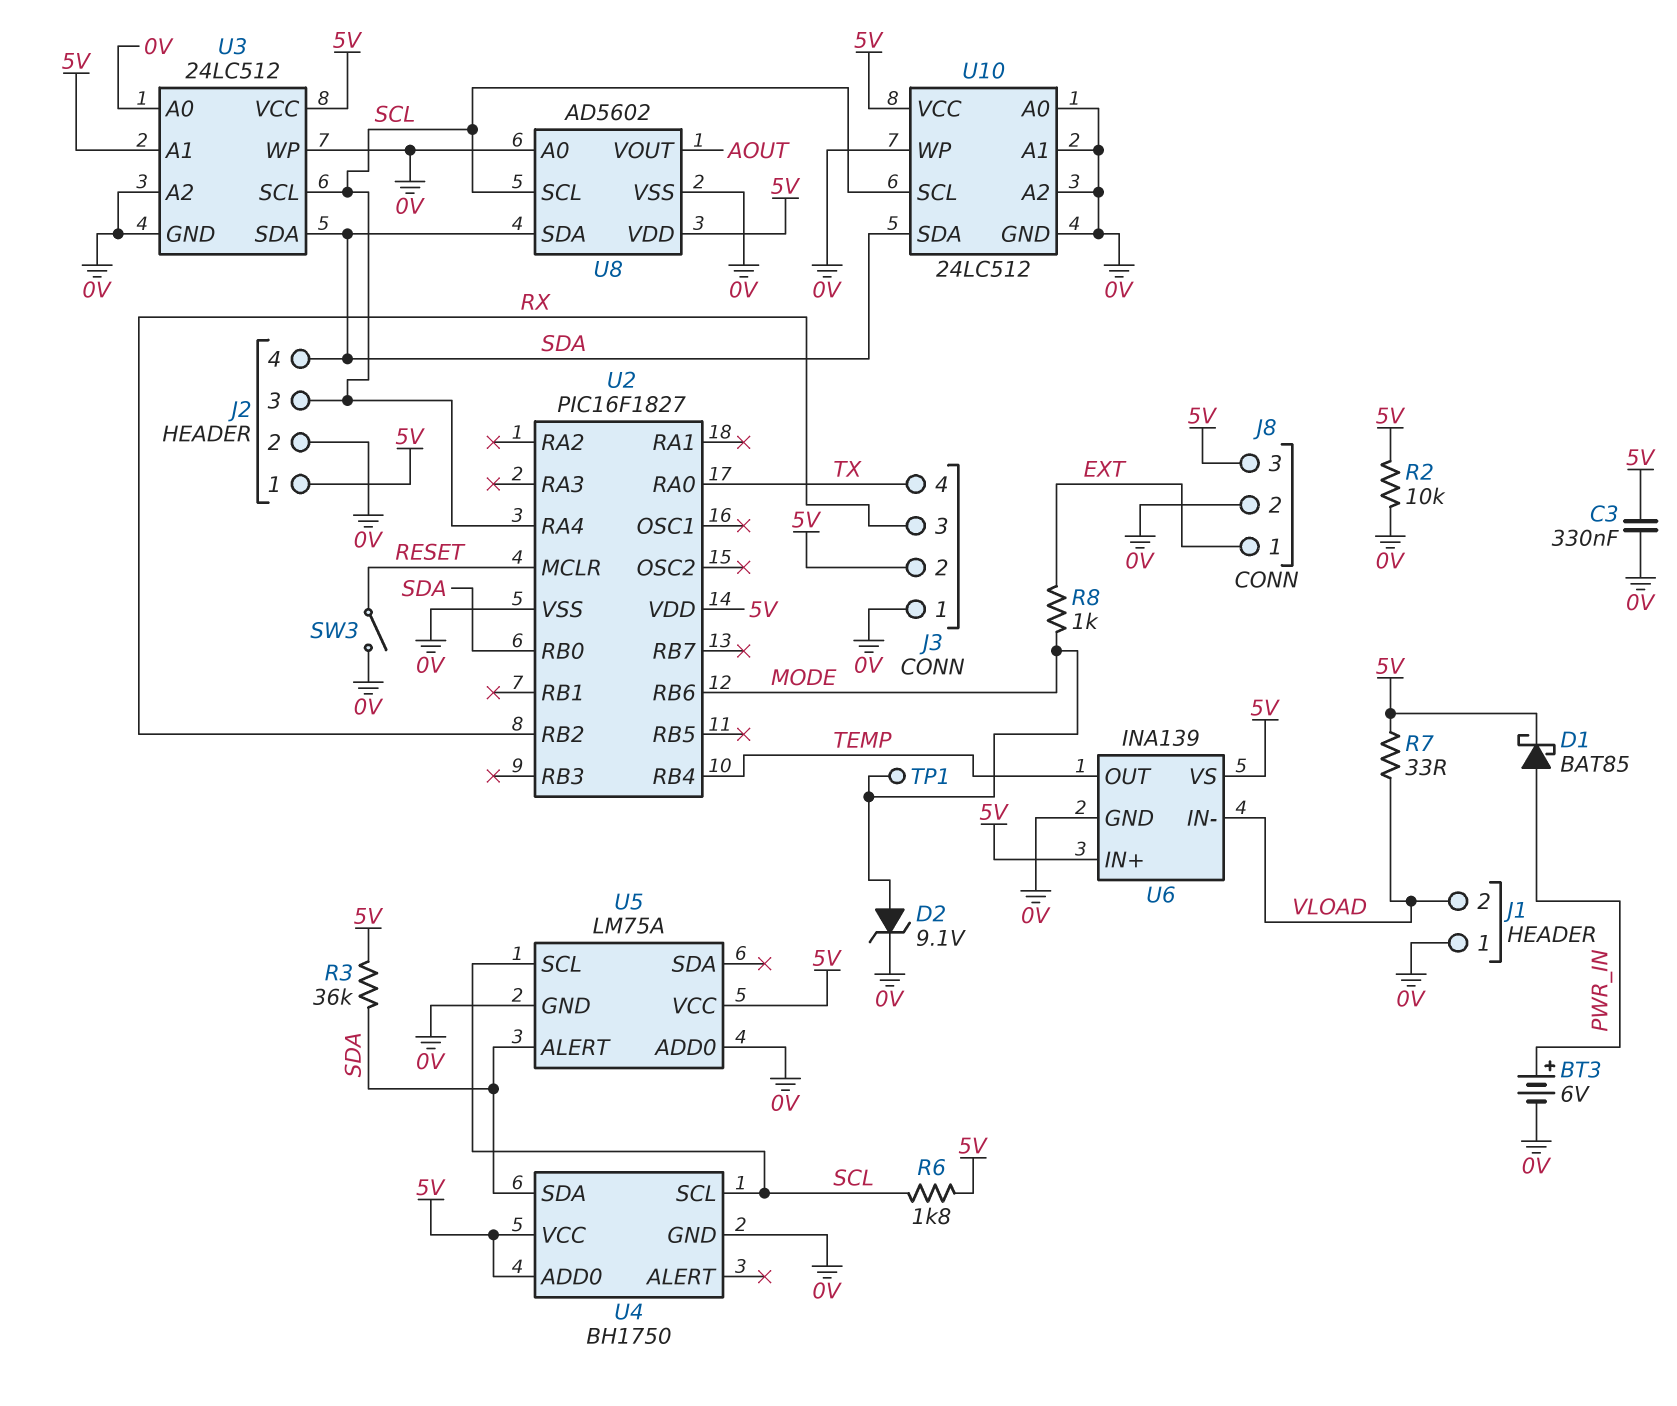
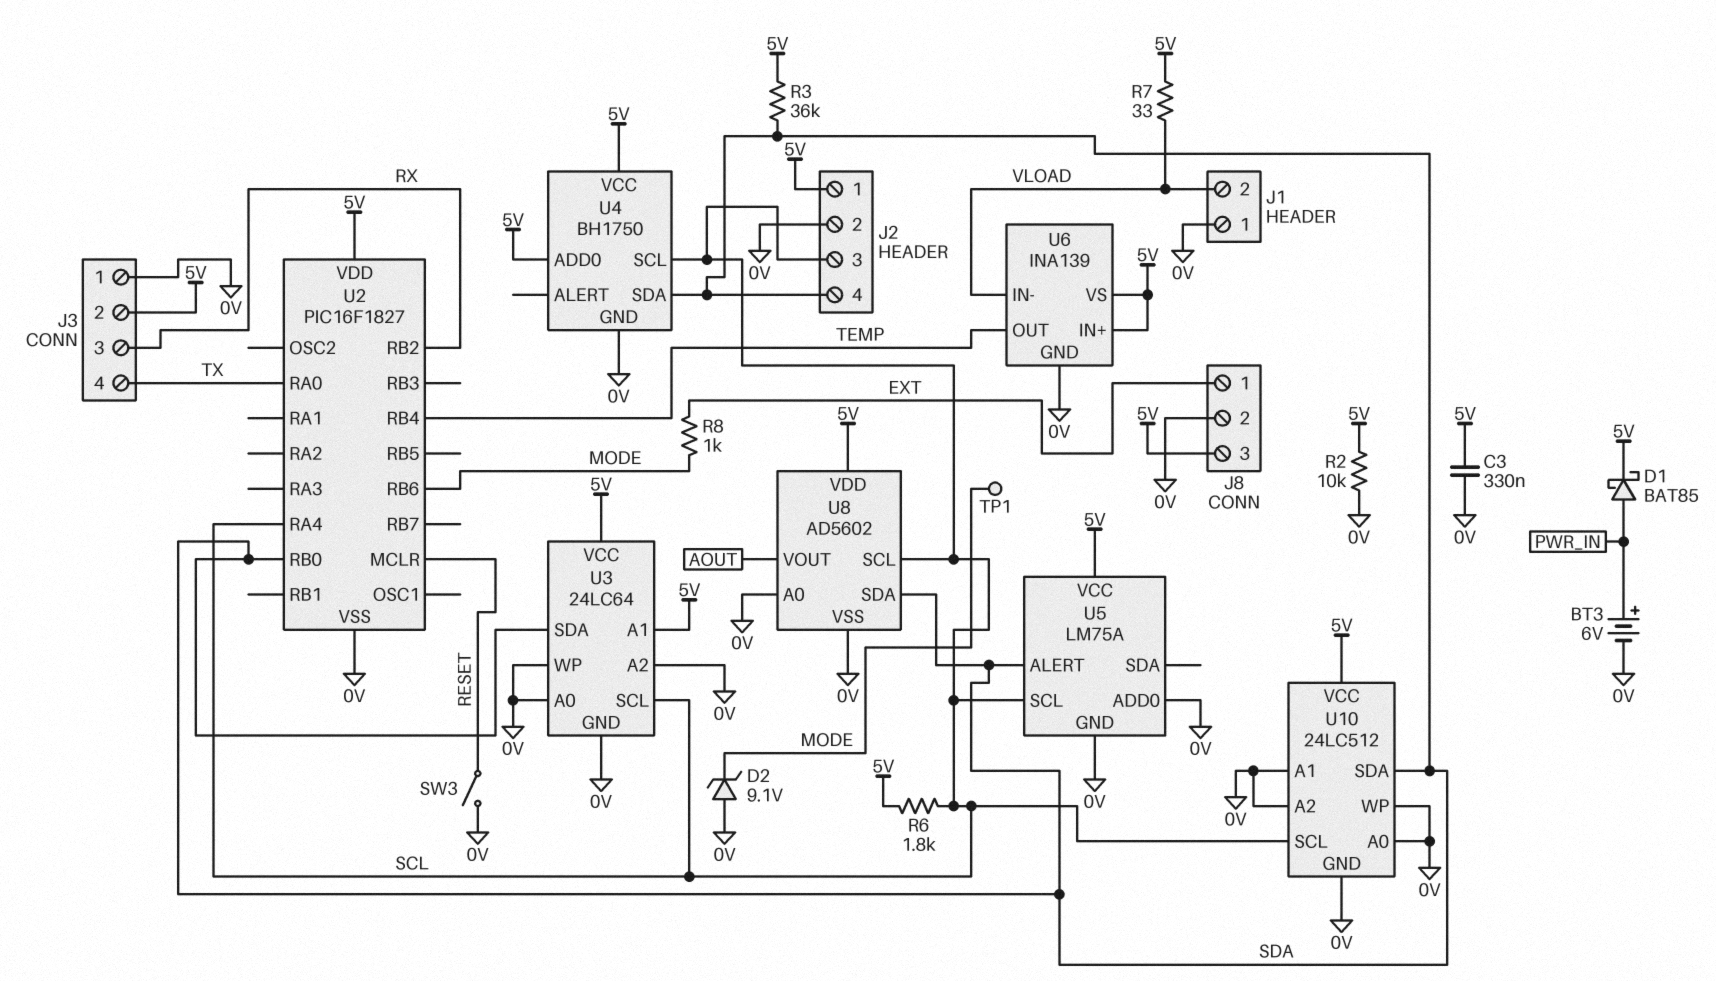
D2: zener 9.1V (A MODE, K 0V) -> zener 9.1V (A 0V, K MODE)
U3: 24LC512 -> 24LC64

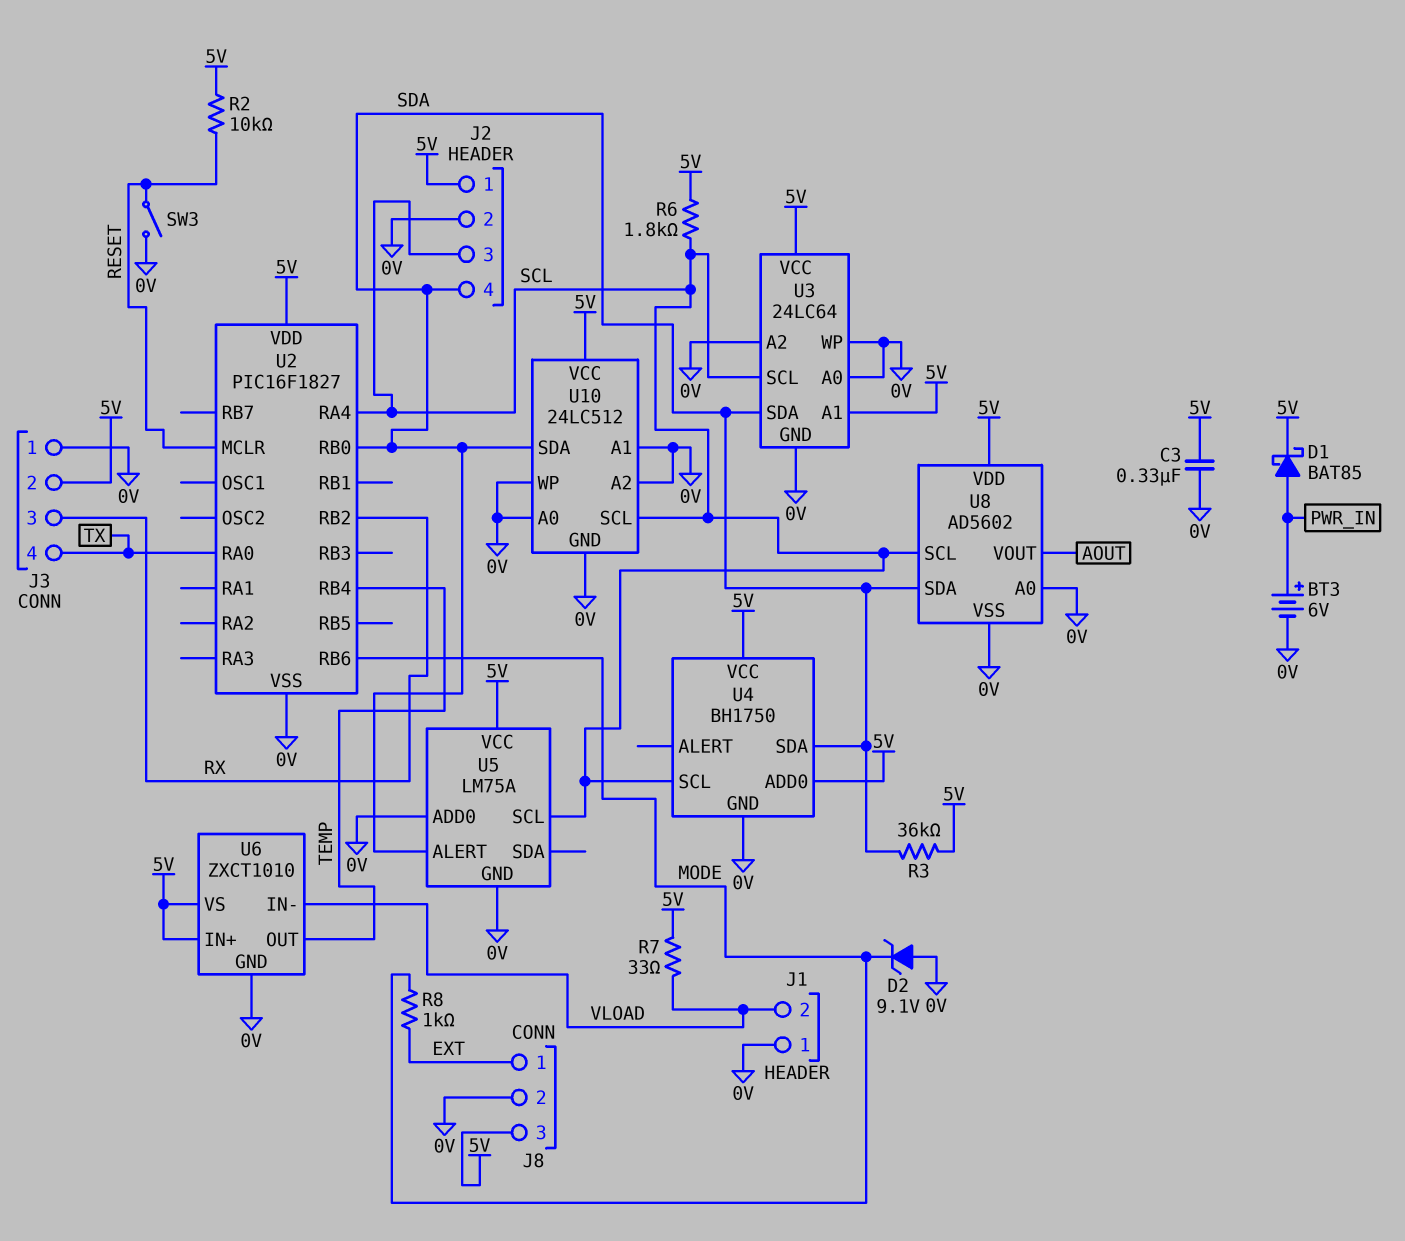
R2: 10k (0V, 5V) -> 10k (5V, RESET)
TP1: test point (MODE) -> none
U6: INA139 -> ZXCT1010

